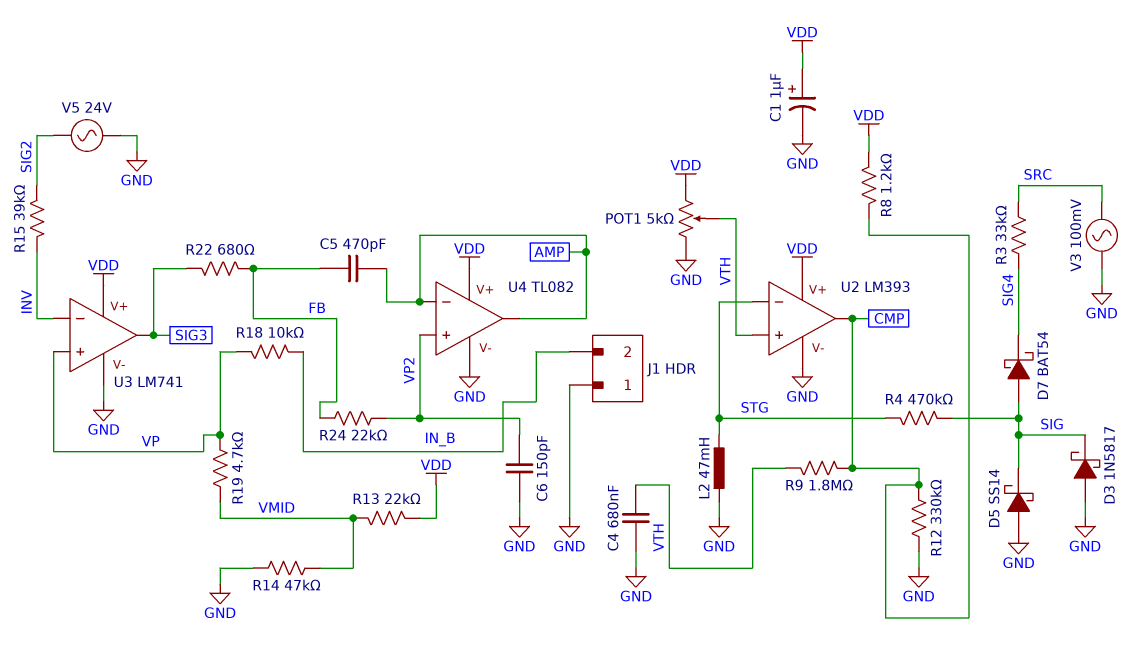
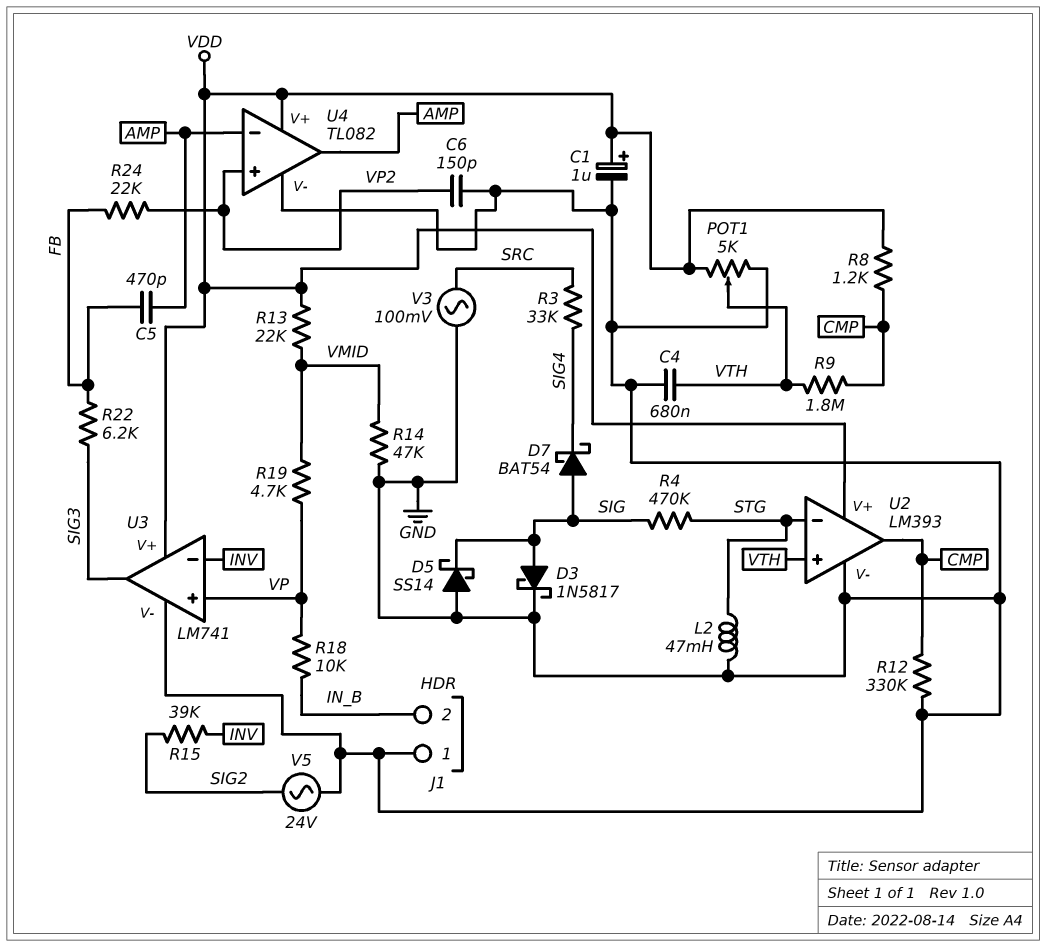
D3: schottky 1N5817 (A GND, K SIG) -> schottky 1N5817 (A SIG, K GND)
R22: 680 (FB, SIG3) -> 6.2k (FB, SIG3)

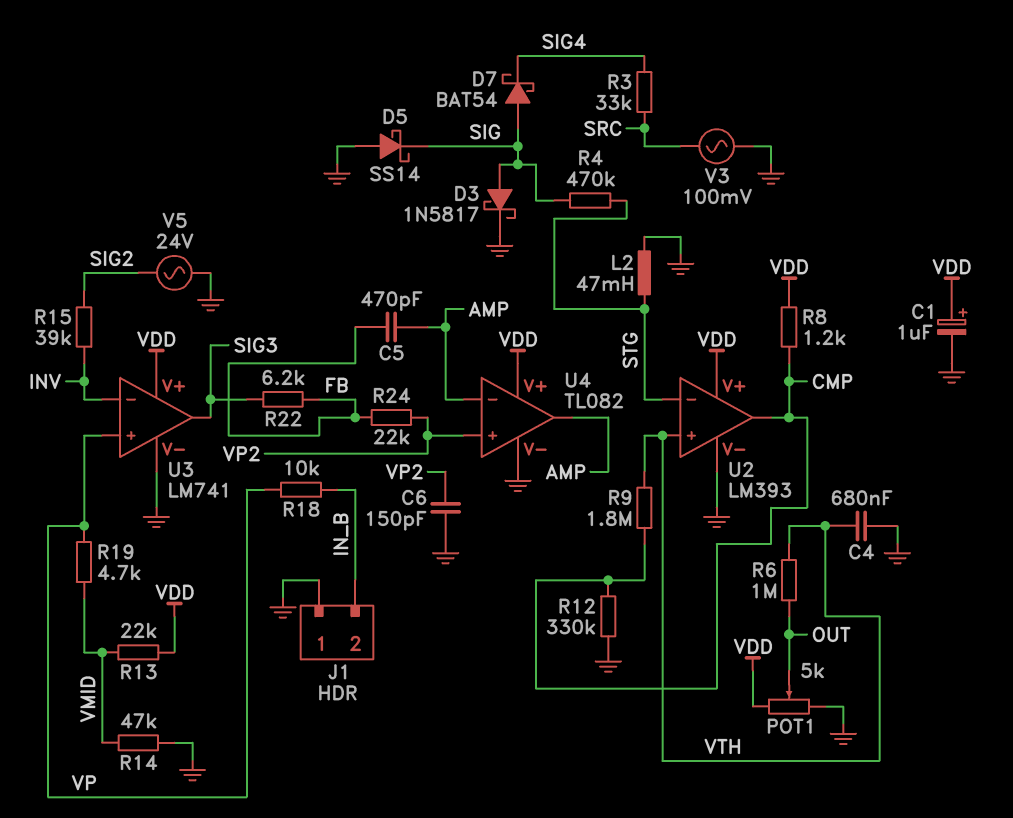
POT1: 5k (GND, VDD, wiper VTH) -> 5k (GND, VDD, wiper OUT)
R6: none -> 1M (OUT, VTH)

